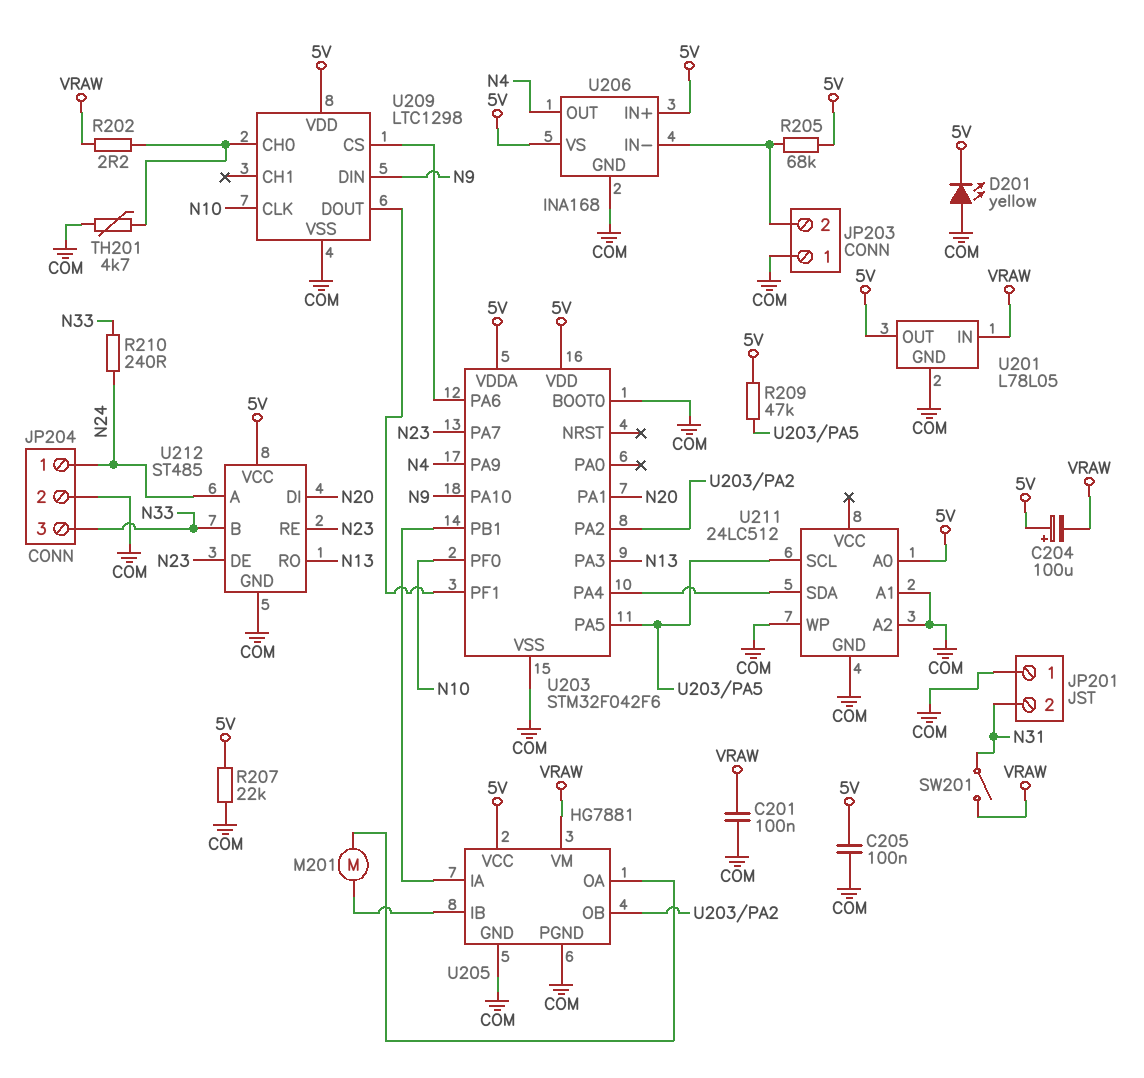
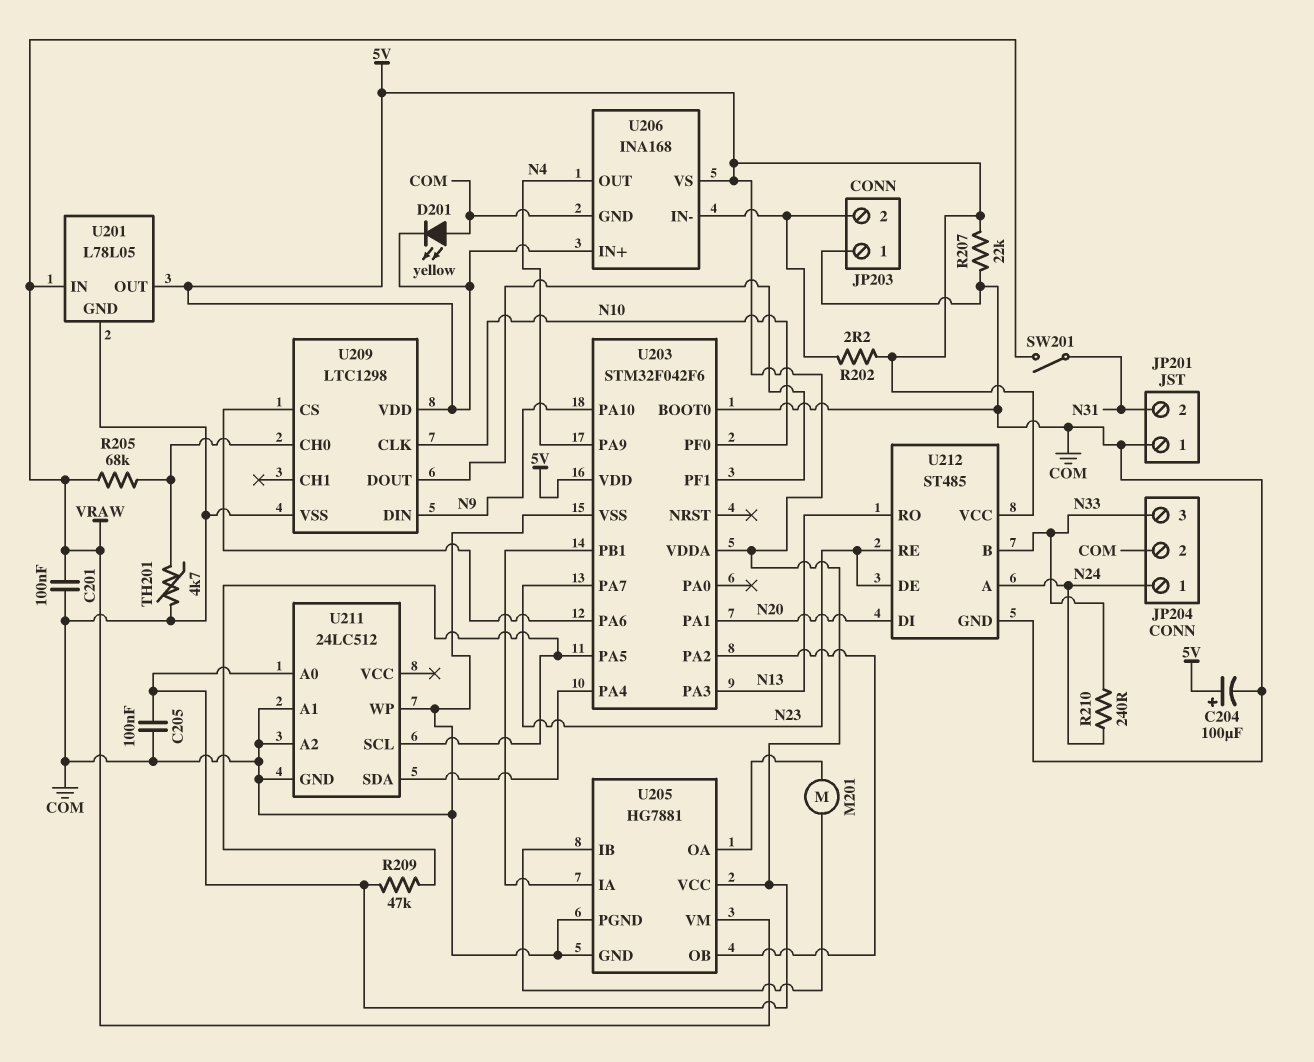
C204: 100uF (plus 5V, minus VRAW) -> 100uF (plus 5V, minus COM)
R202: 2.2 (U209/CH0, VRAW) -> 2.2 (5V, JP203/2)
R205: 68k (5V, JP203/2) -> 68k (U209/CH0, VRAW)

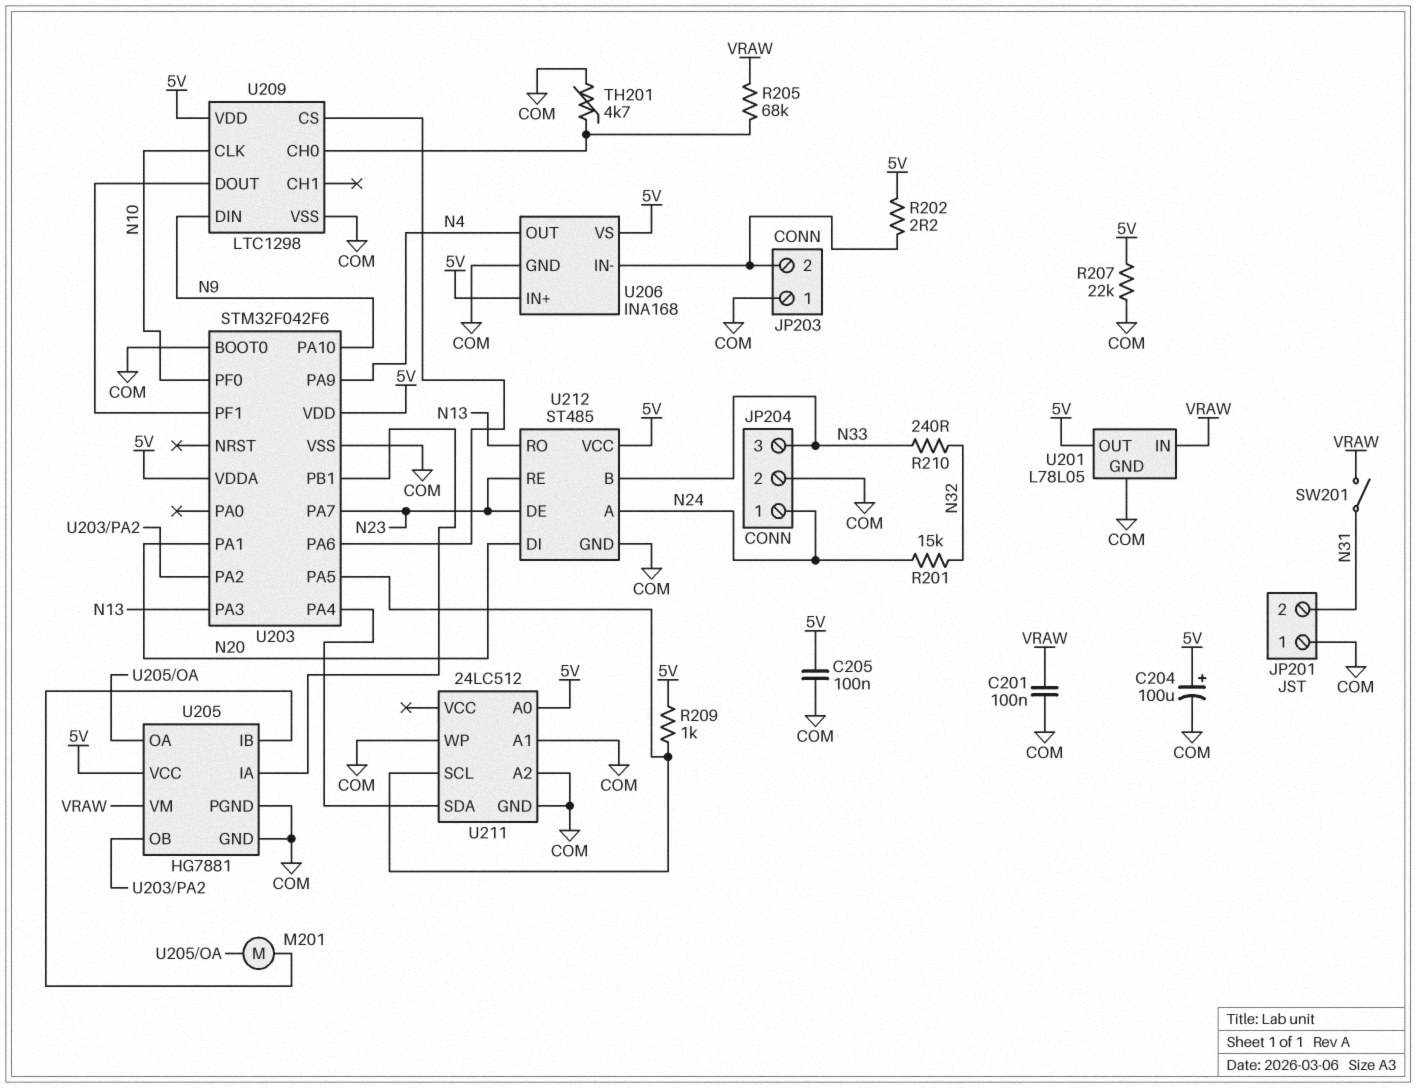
D201: LED yellow (A COM, K 5V) -> none
R201: none -> 15k (N24, N32)
R209: 47k (5V, U203/PA5) -> 1k (5V, U203/PA5)
R210: 240 (N24, N33) -> 240 (N32, N33)

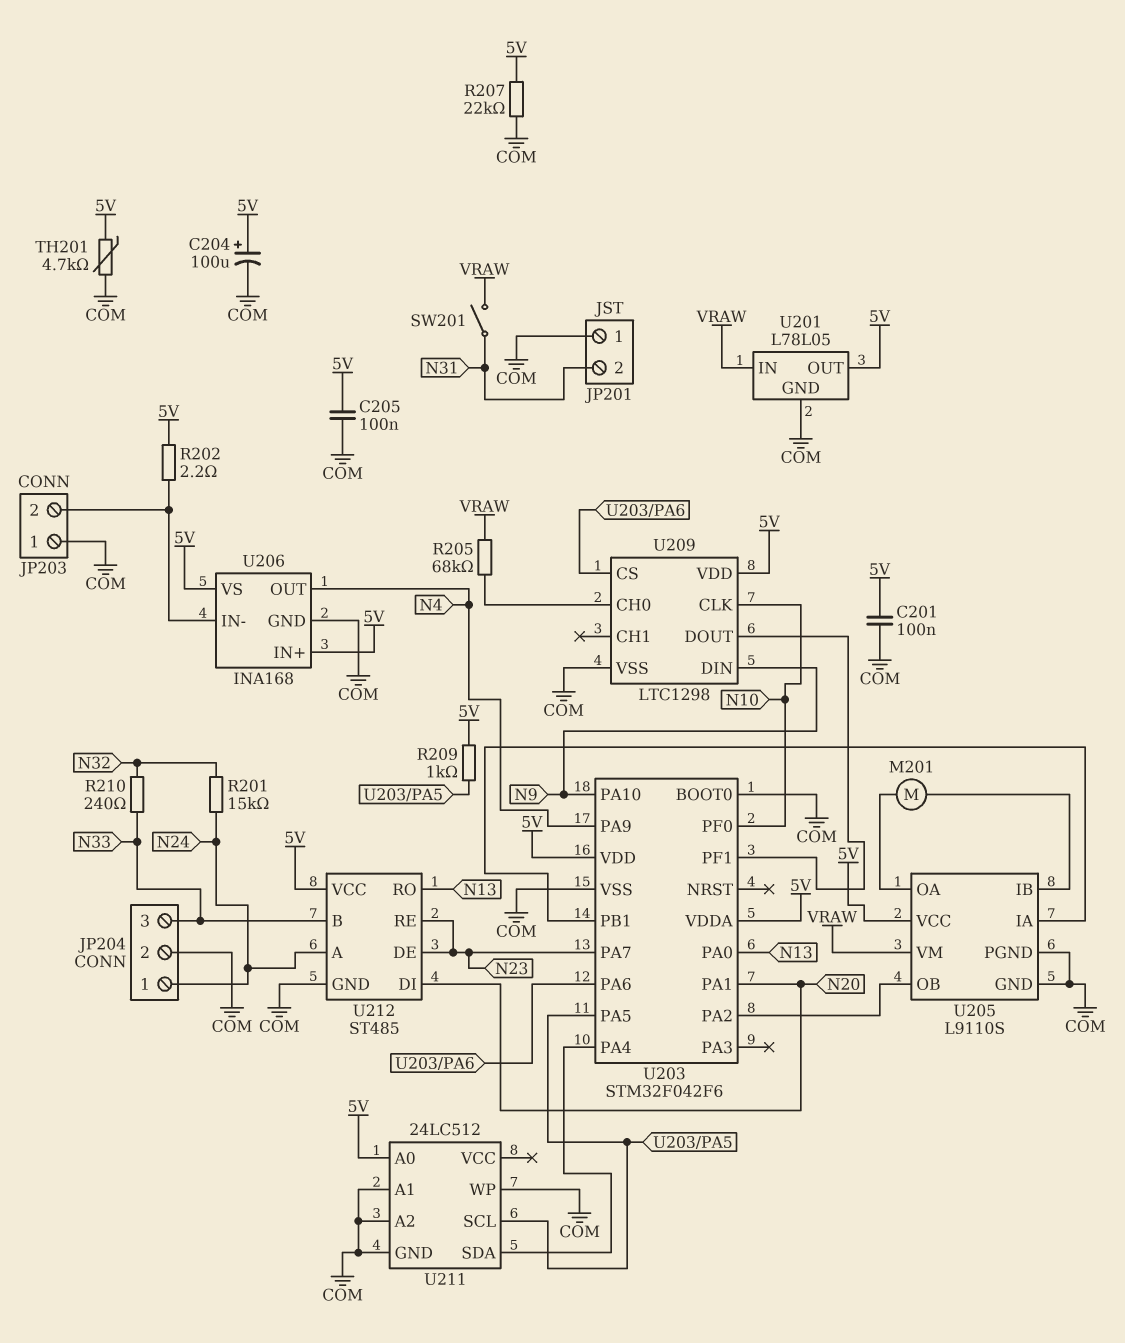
C201: 100nF (COM, VRAW) -> 100nF (5V, COM)
TH201: 4.7k (COM, U209/CH0) -> 4.7k (5V, COM)
U203 pin PA0: none -> N13
U203 pin PA3: N13 -> none
U205: HG7881 -> L9110S

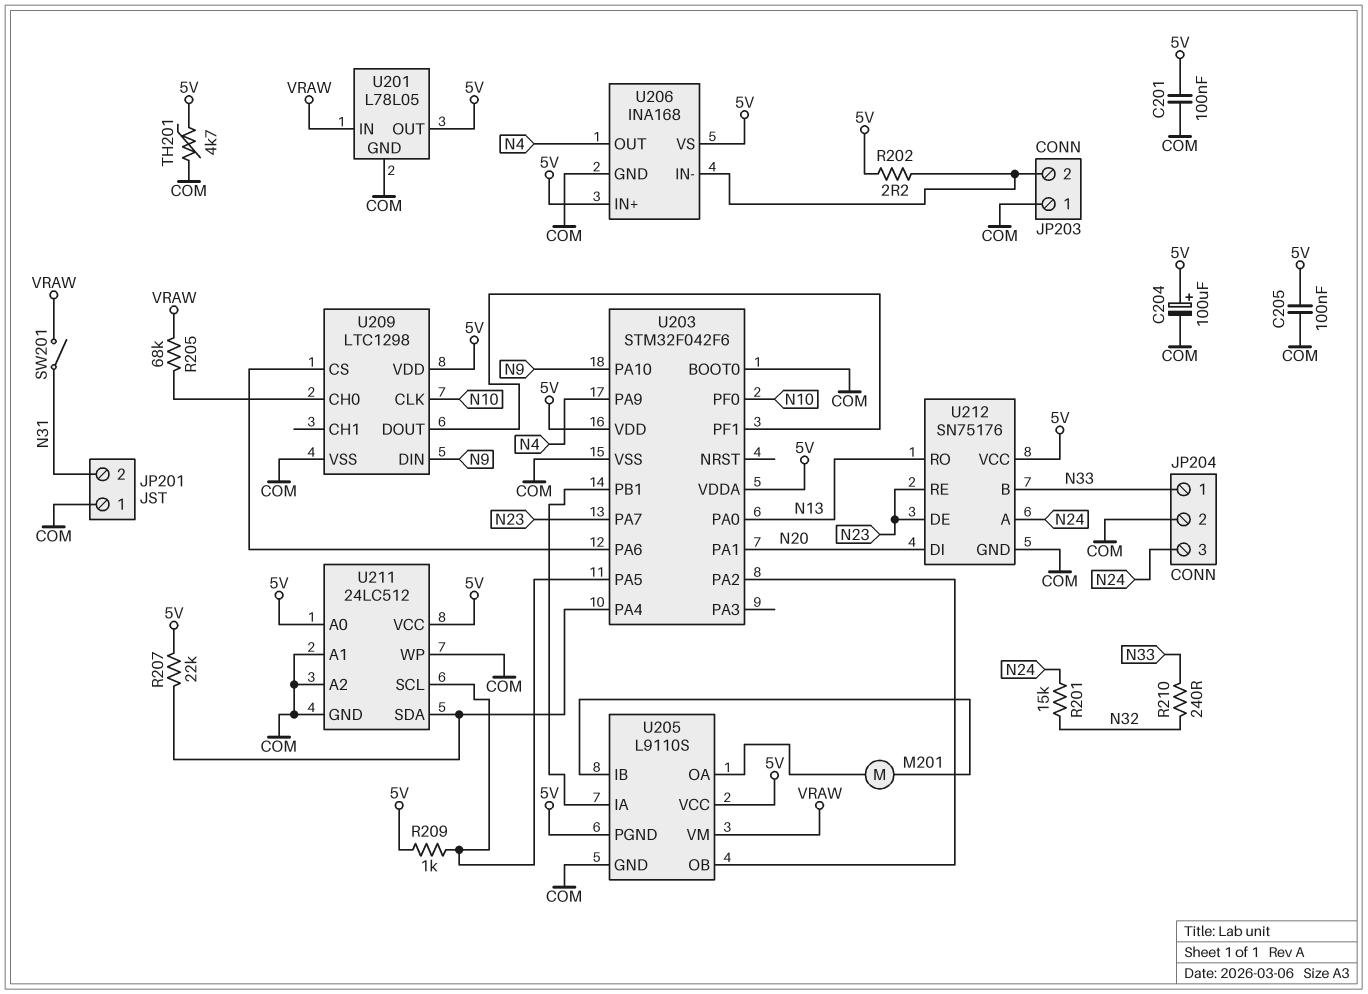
JP204 pin 1: N24 -> N33
JP204 pin 3: N33 -> N24
R207: 22k (5V, COM) -> 22k (5V, U203/PA4)
U205 pin PGND: COM -> 5V
U211 pin VCC: none -> 5V
U212: ST485 -> SN75176

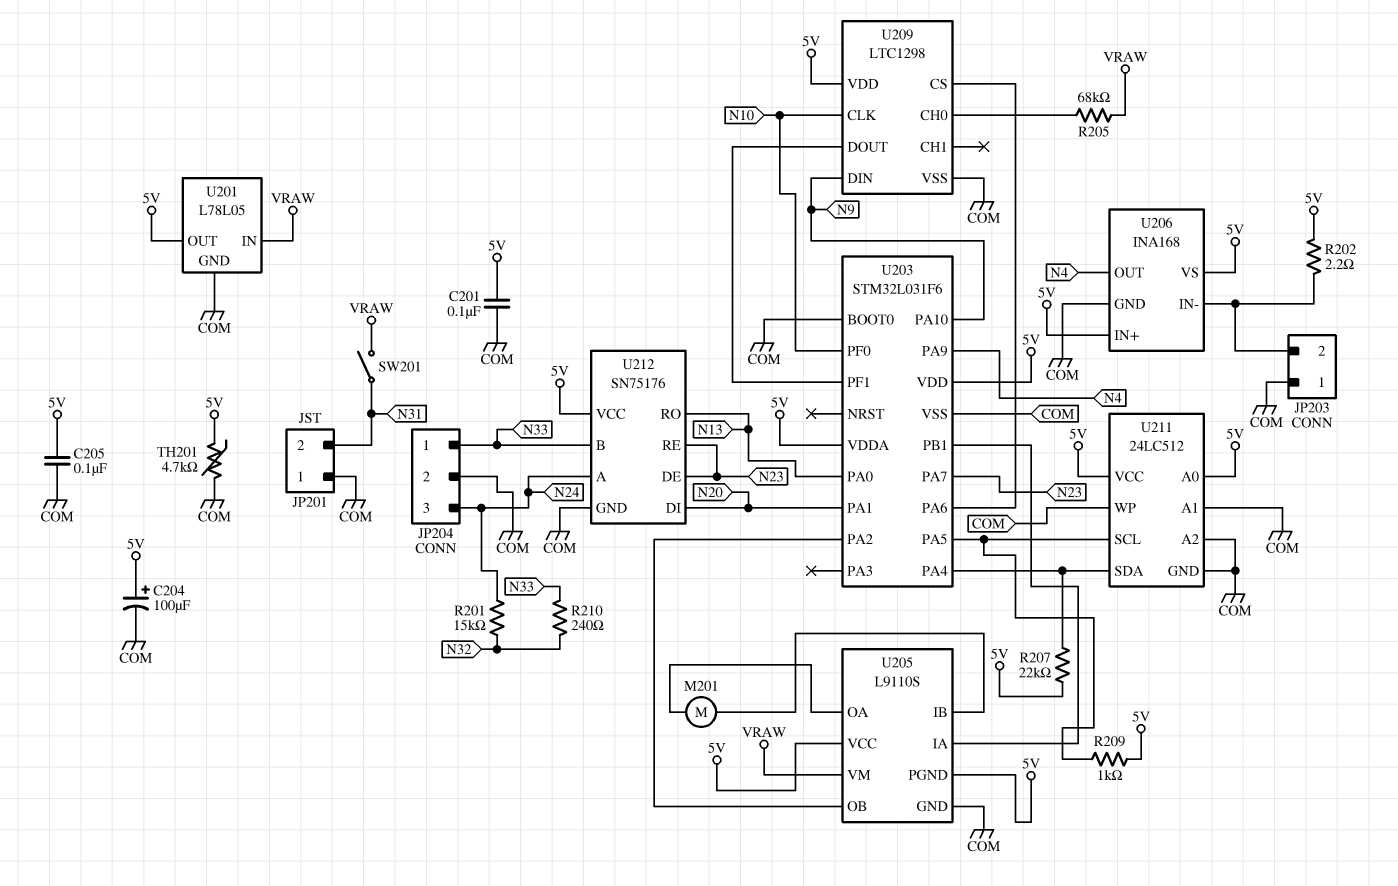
U203: STM32F042F6 -> STM32L031F6

